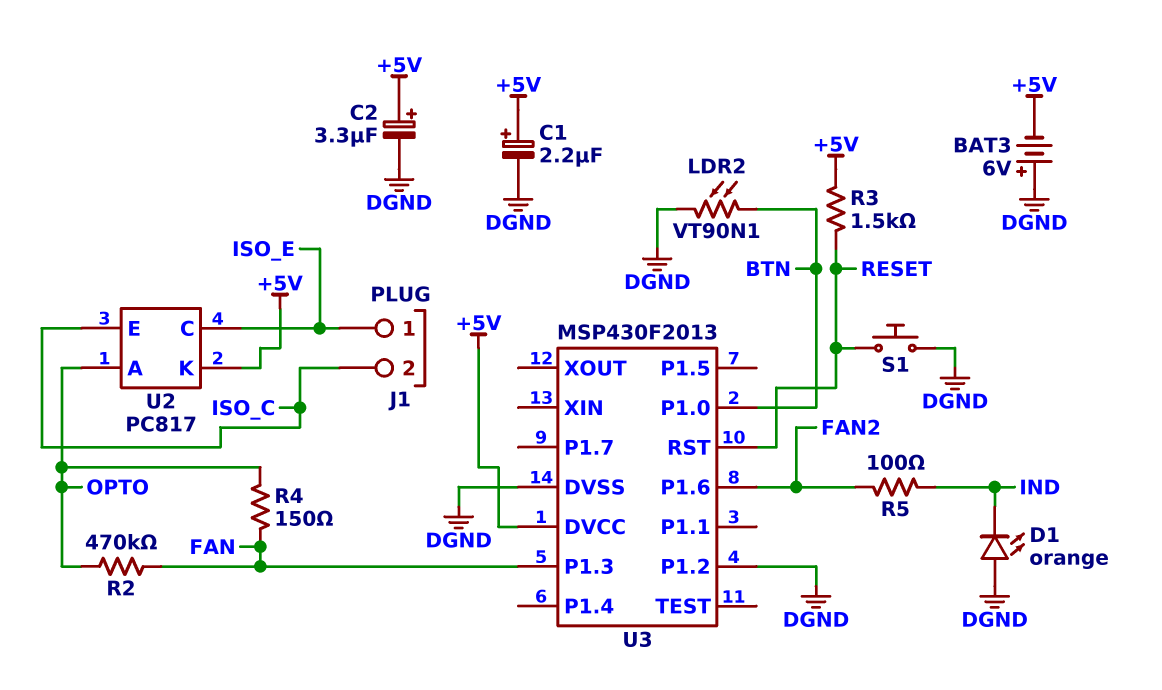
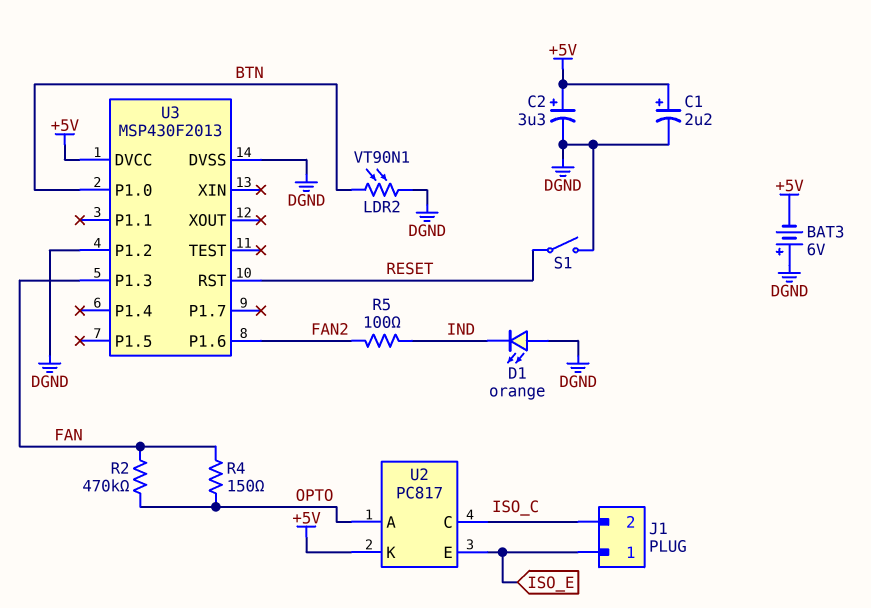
R3: 1.5k (+5V, RESET) -> none
S1: button (DGND, RESET) -> switch (DGND, RESET)
U2 pin C: ISO_E -> ISO_C
U2 pin E: ISO_C -> ISO_E

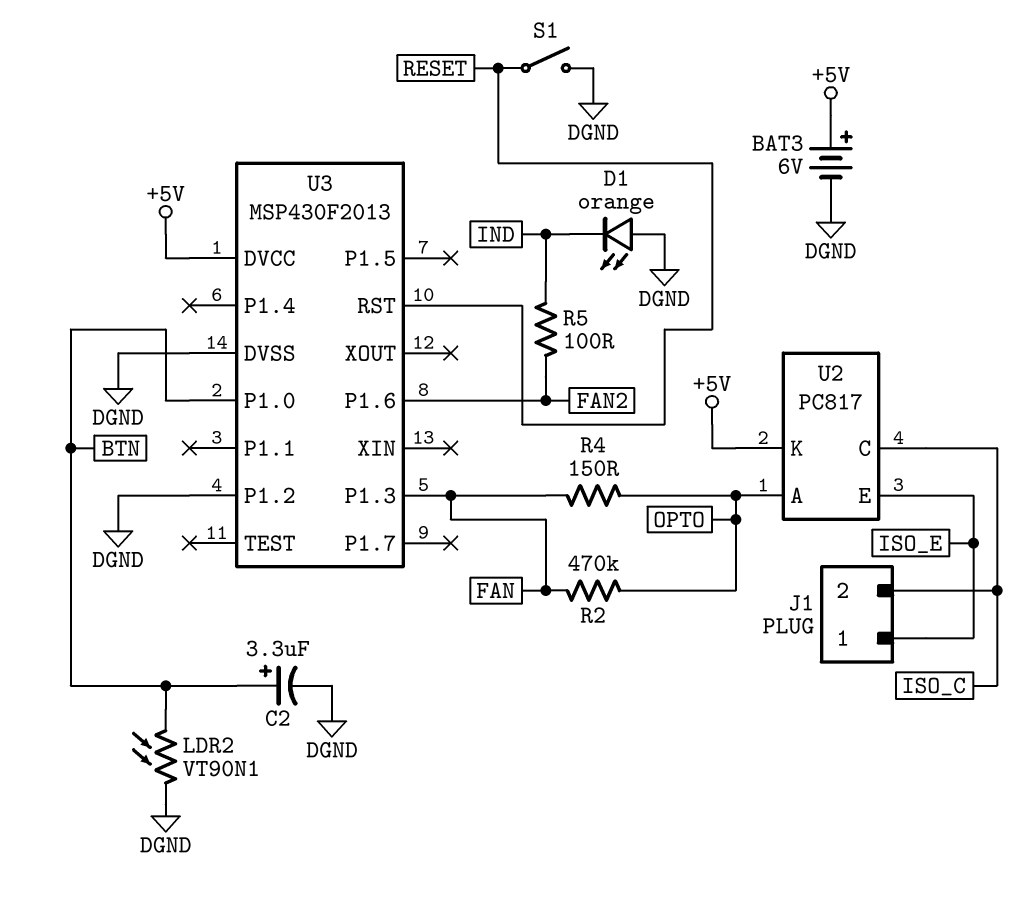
BAT3: 6V (plus DGND, minus +5V) -> 6V (plus +5V, minus DGND)
C1: 2.2uF (plus +5V, minus DGND) -> none
C2: 3.3uF (plus +5V, minus DGND) -> 3.3uF (plus BTN, minus DGND)

